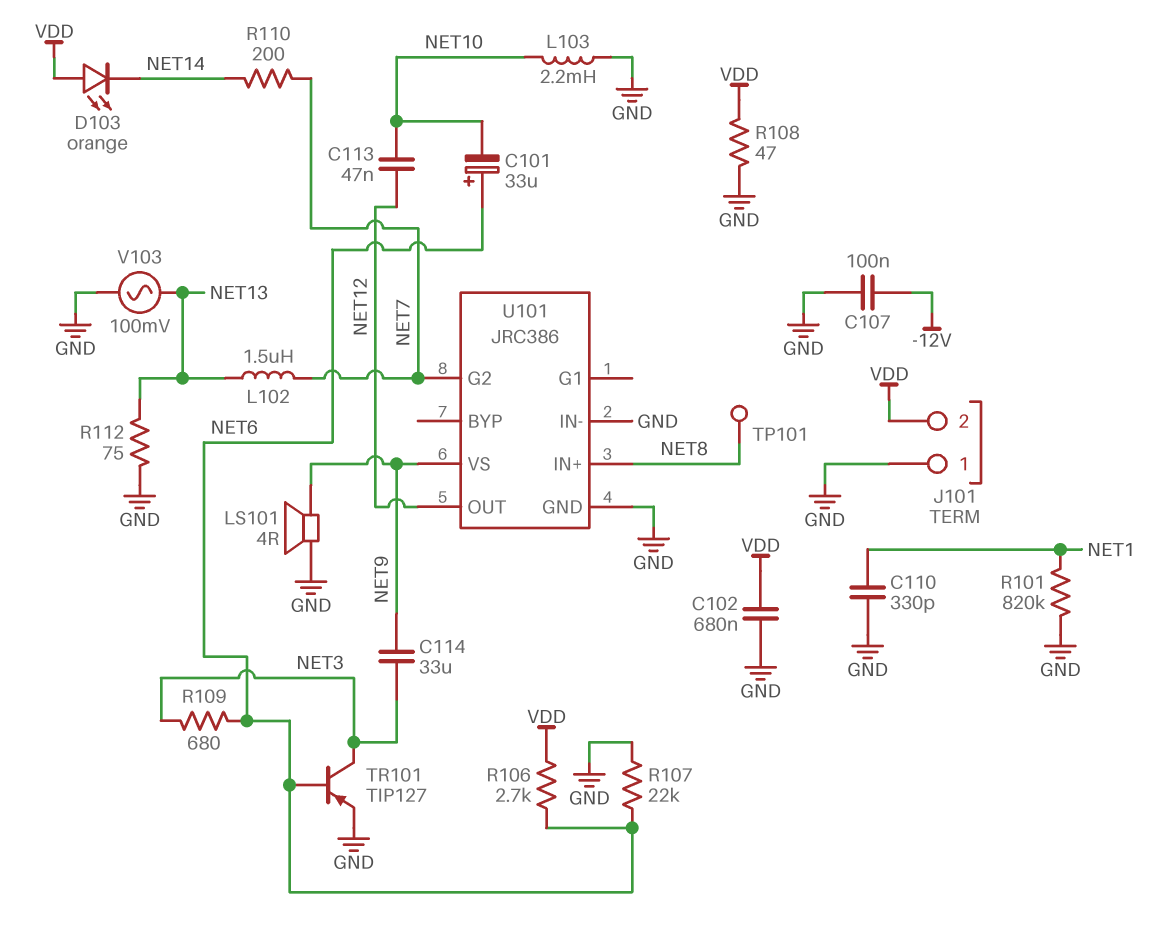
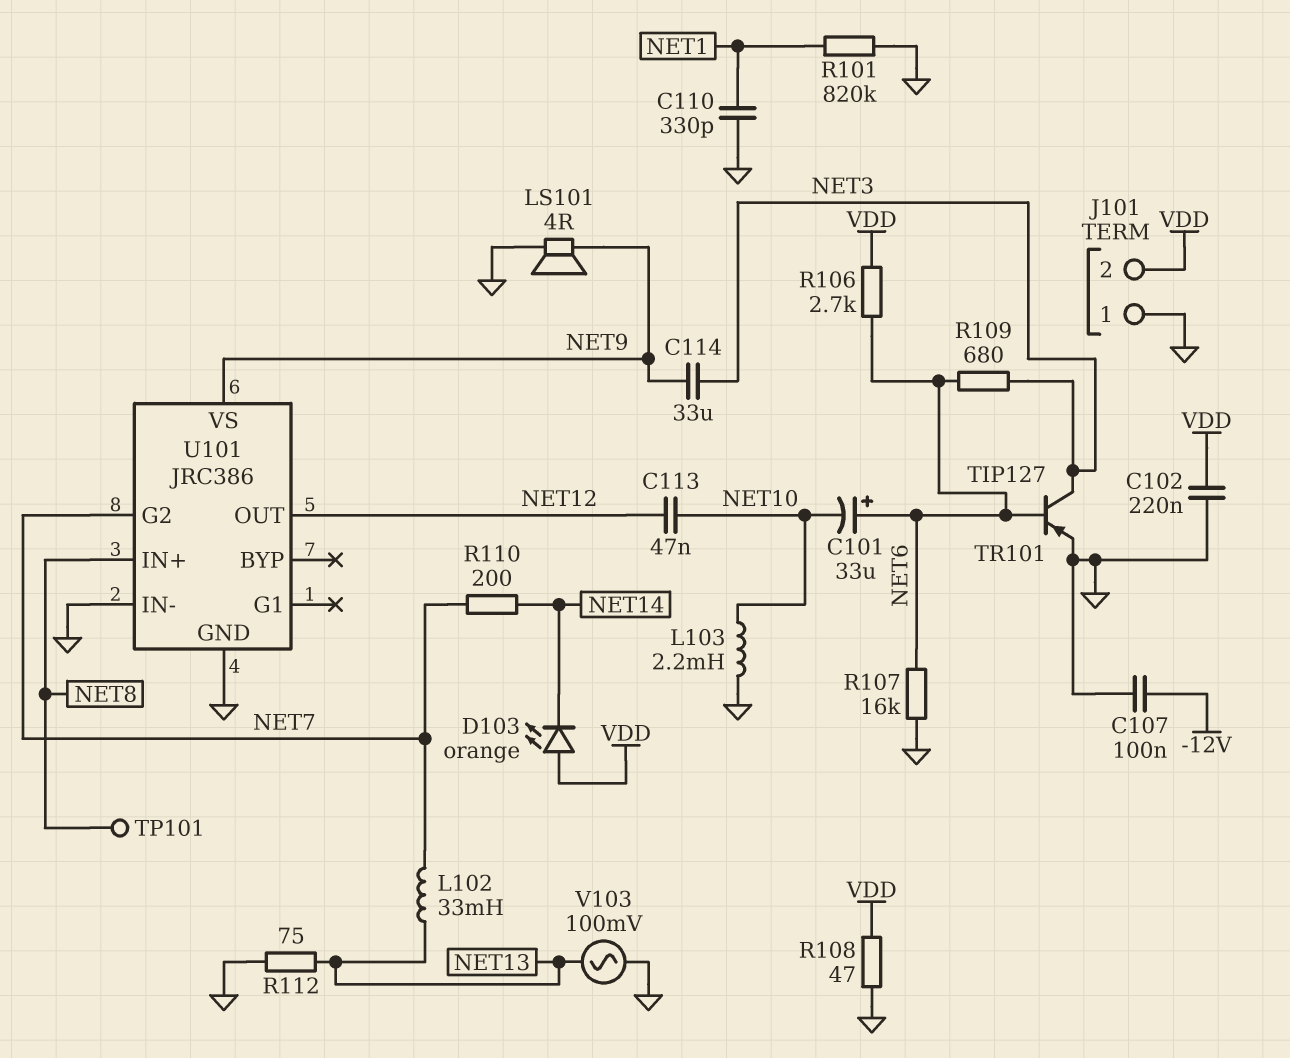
C102: 680nF (GND, VDD) -> 220nF (GND, VDD)
L102: 1.5uH (NET7, NET13) -> 33mH (NET7, NET13)
R107: 22k (GND, NET6) -> 16k (GND, NET6)

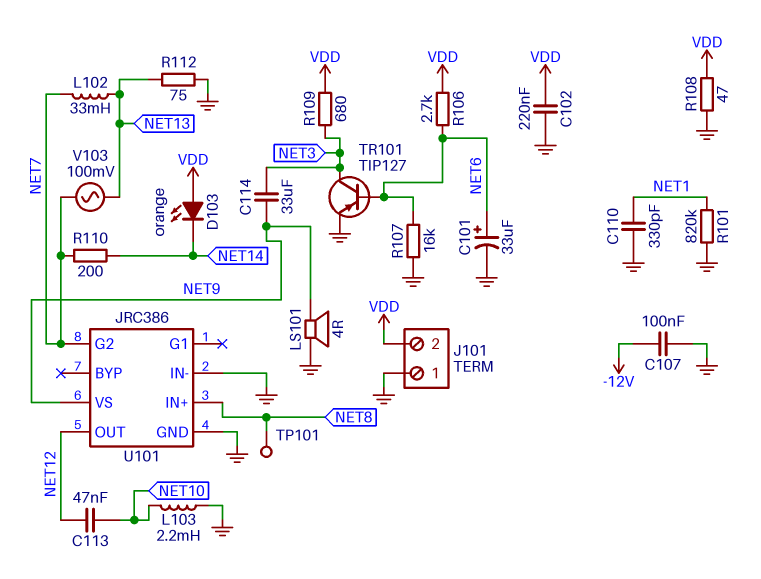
C101: 33uF (plus NET6, minus NET10) -> 33uF (plus NET6, minus GND)
R109: 680 (NET3, NET6) -> 680 (NET3, VDD)
V103: AC 100mV (GND, NET13) -> AC 100mV (NET7, NET13)

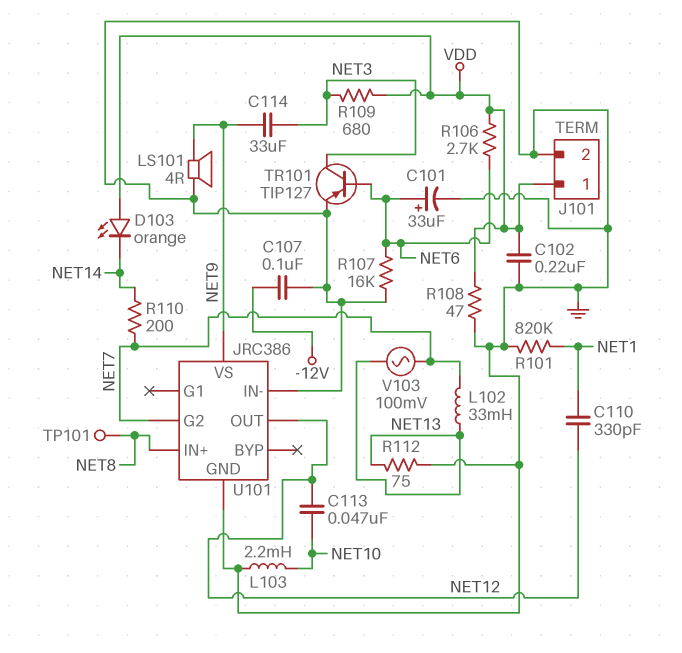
C110: 330pF (GND, NET1) -> 330pF (NET1, NET12)
J101 pin 1: GND -> VDD
J101 pin 2: VDD -> GND

